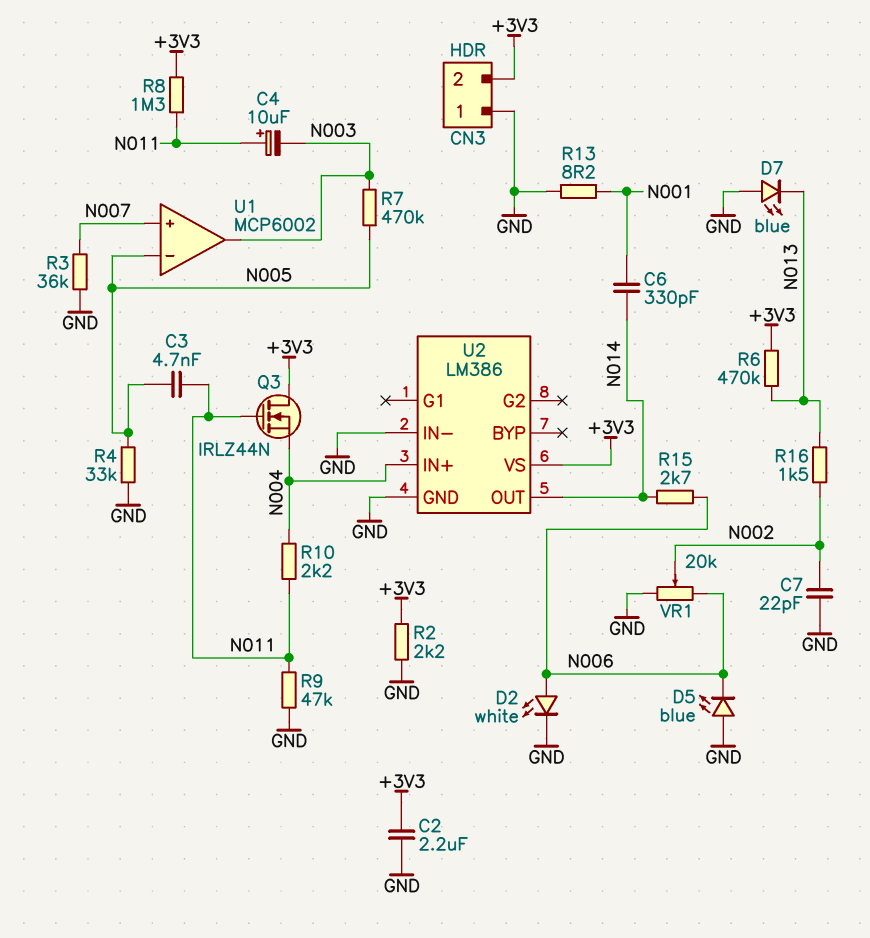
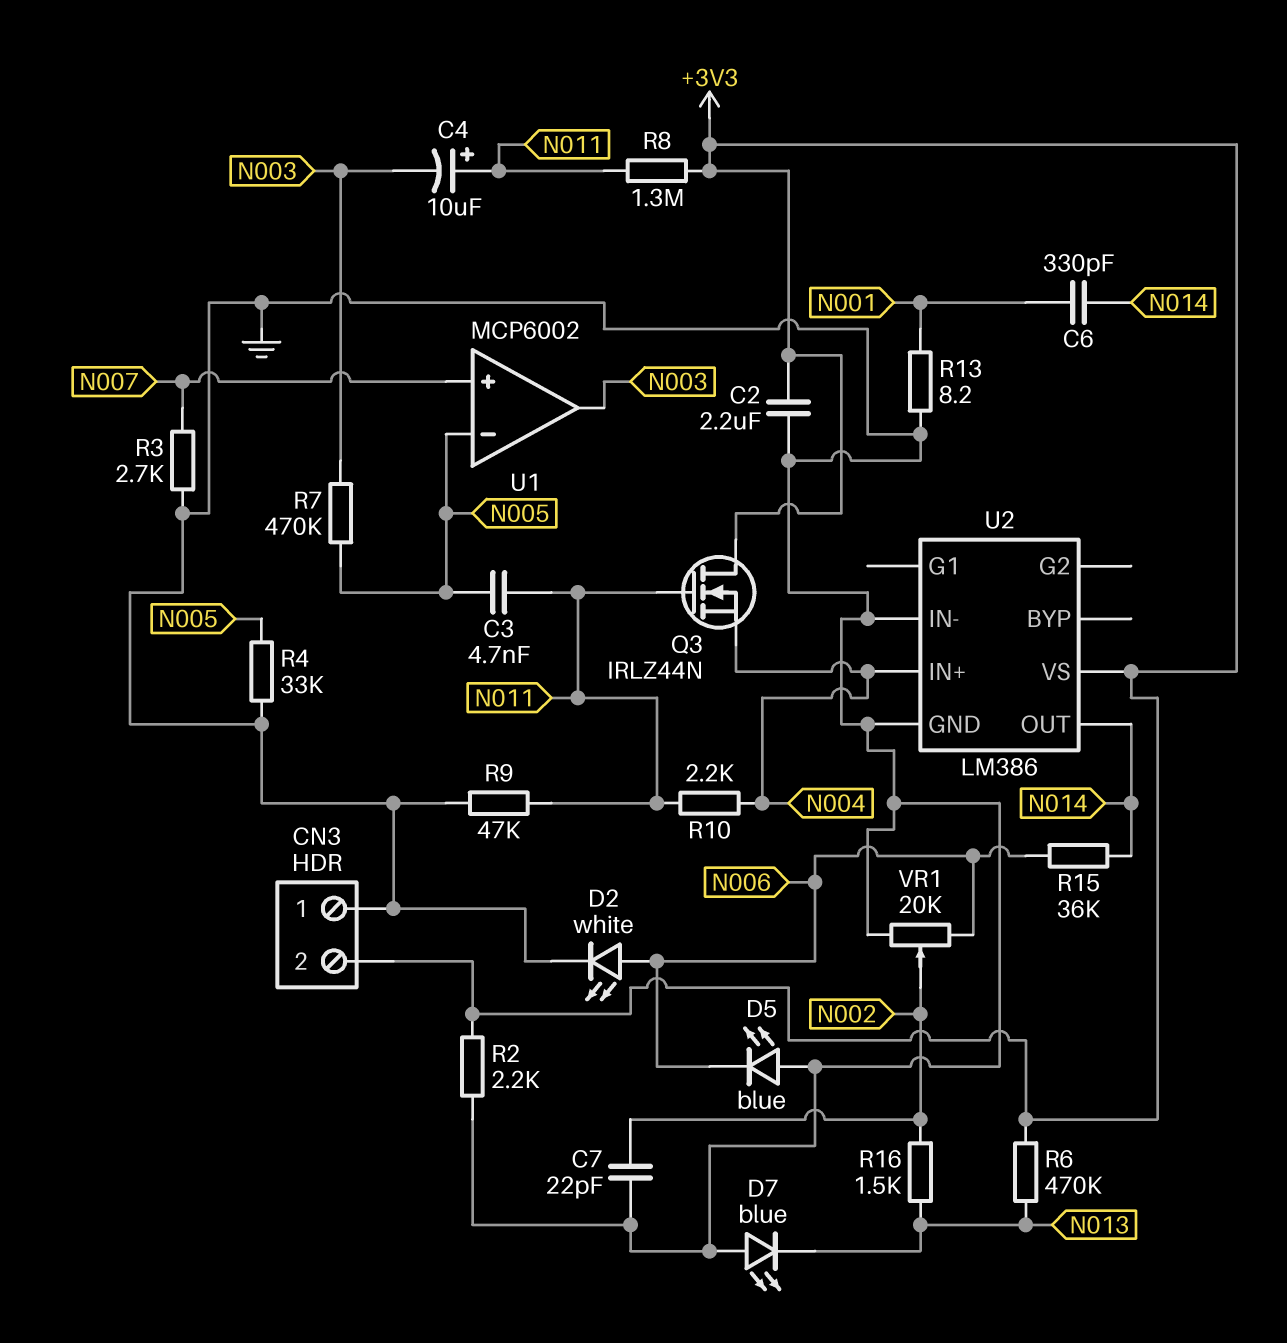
R3: 36k (GND, N007) -> 2.7k (GND, N007)
R15: 2.7k (N006, N014) -> 36k (N006, N014)

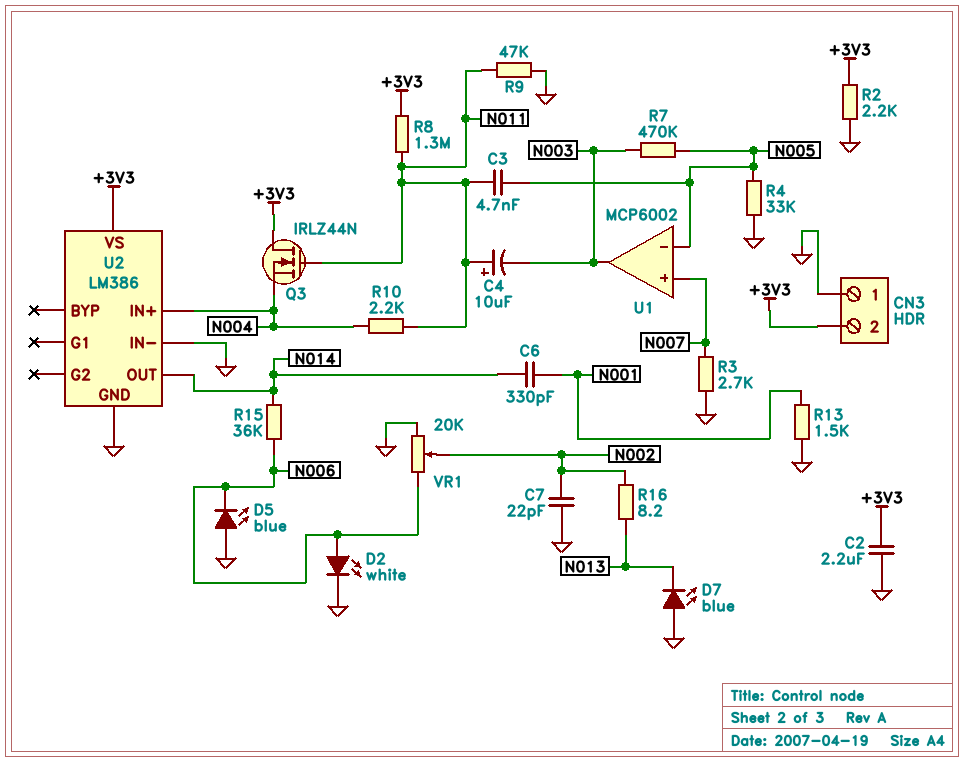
R6: 470k (+3V3, N013) -> none
R13: 8.2 (GND, N001) -> 1.5k (GND, N001)
R16: 1.5k (N002, N013) -> 8.2 (N002, N013)

